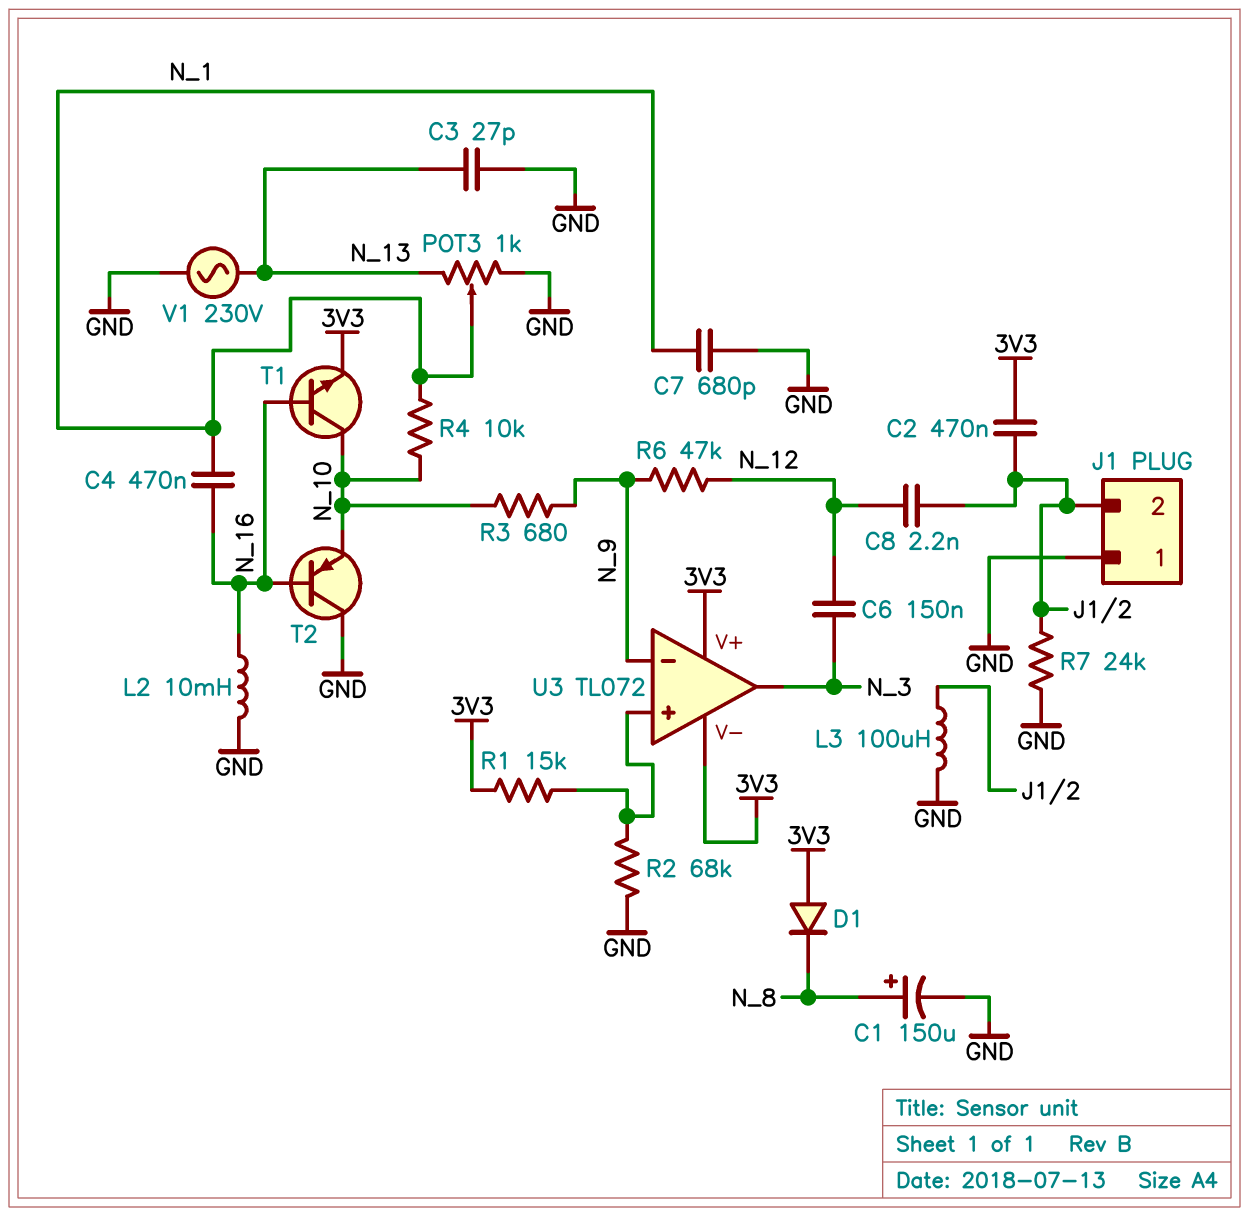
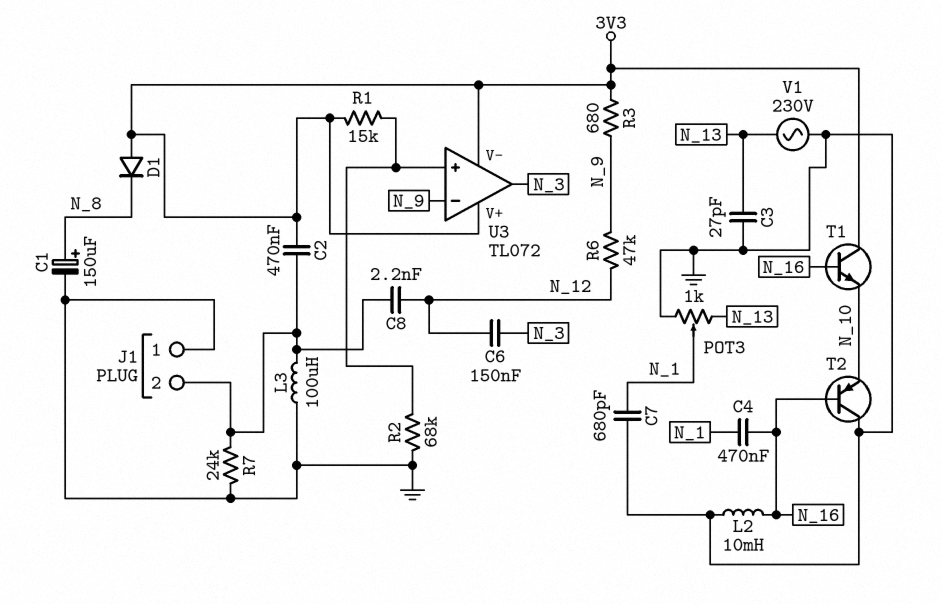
R3: 680 (N_9, N_10) -> 680 (3V3, N_9)
R4: 10k (N_1, N_10) -> none
T1: NPN (B N_16, C N_10, E 3V3) -> NPN (B N_16, C 3V3, E N_10)

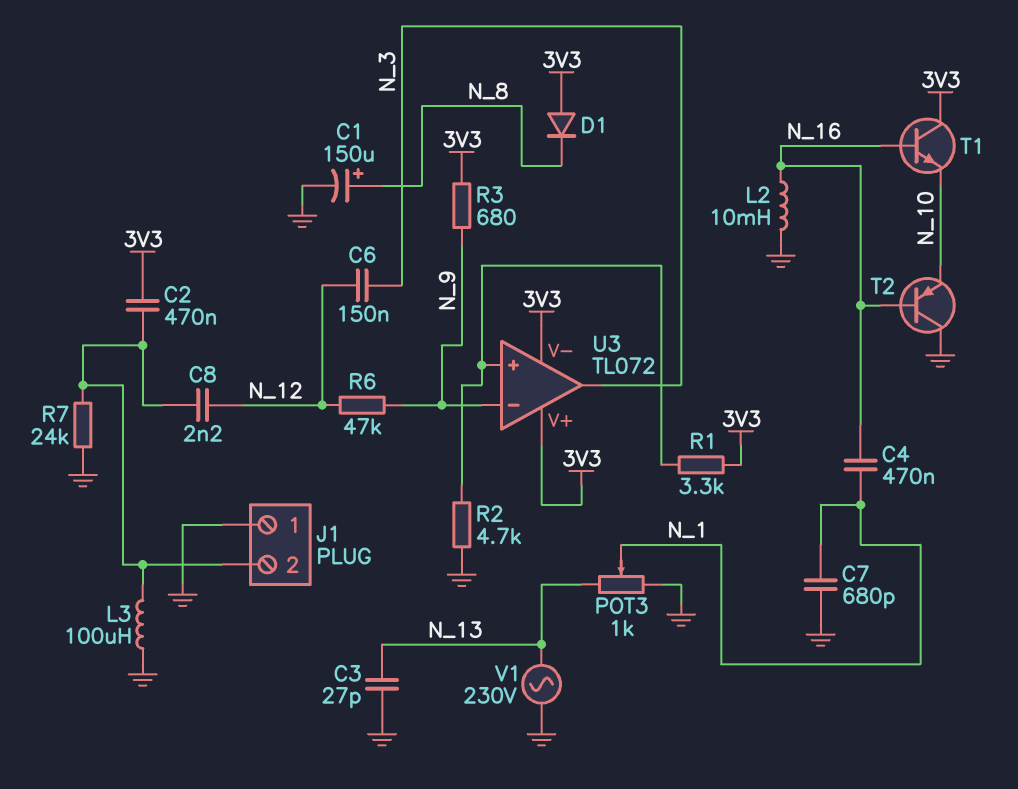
R1: 15k (3V3, U3/in+) -> 3.3k (3V3, U3/in+)
R2: 68k (GND, U3/in+) -> 4.7k (GND, U3/in+)

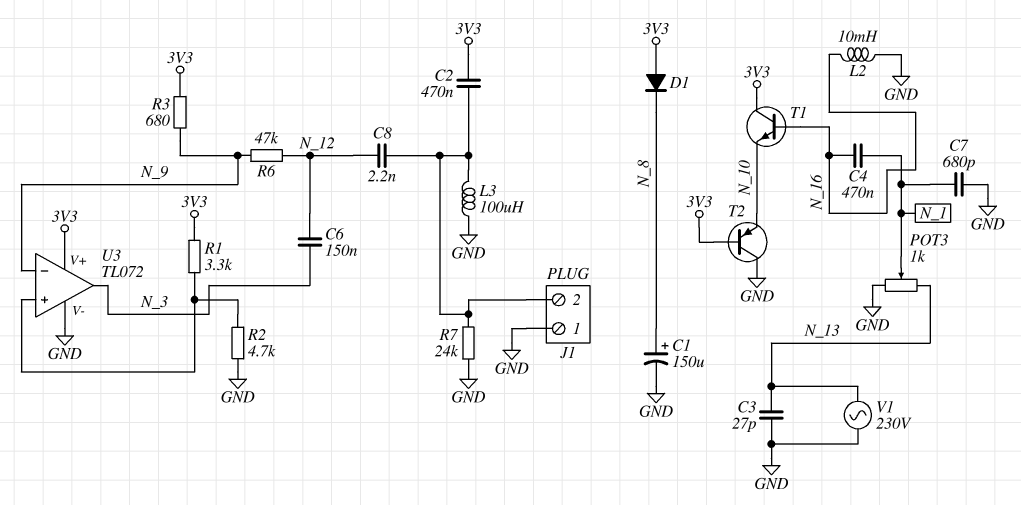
T2: PNP (B N_16, C GND, E N_10) -> PNP (B 3V3, C GND, E N_10)
U3 pin V-: 3V3 -> GND

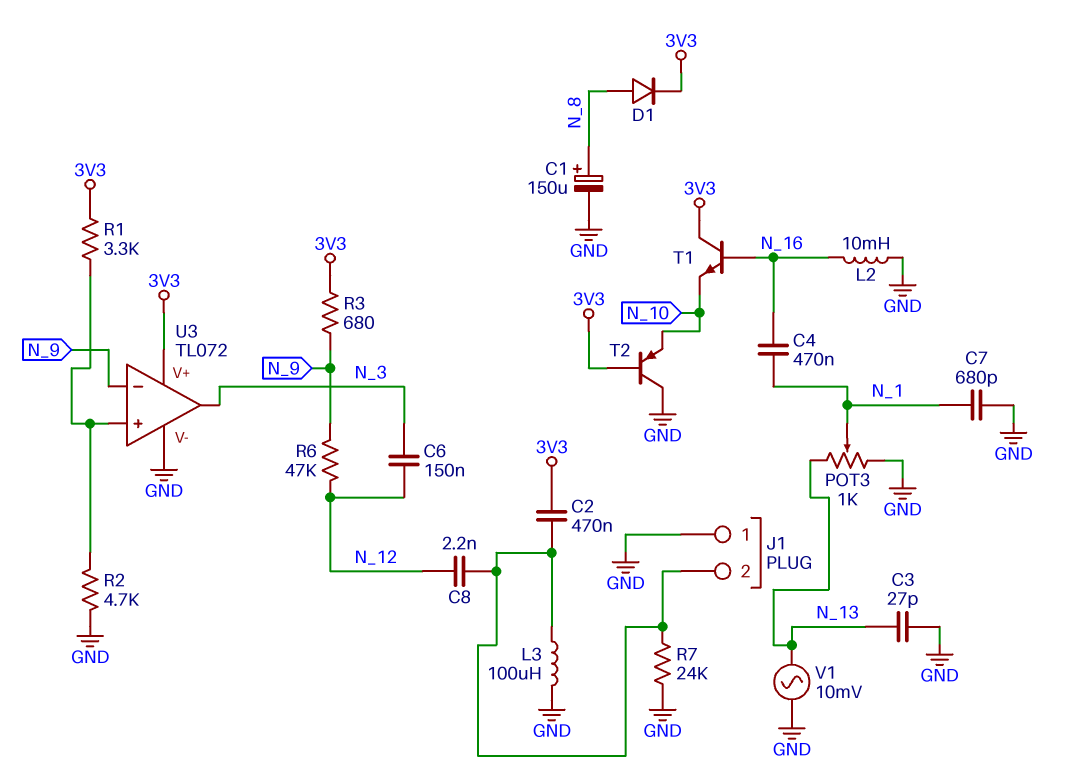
D1: diode (A 3V3, K N_8) -> diode (A N_8, K 3V3)
V1: AC 230V (GND, N_13) -> AC 10mV (GND, N_13)

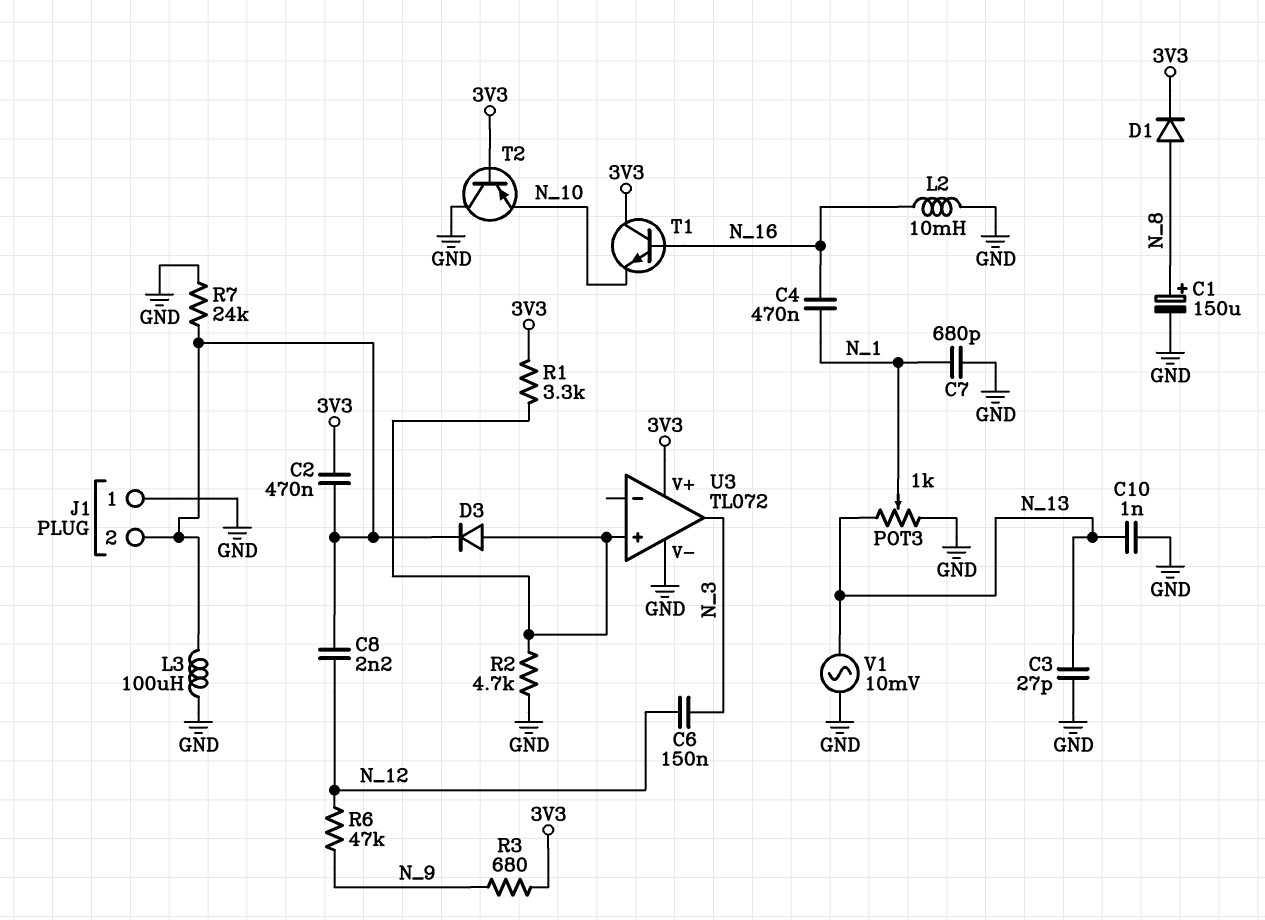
C10: none -> 1nF (GND, N_13)
D3: none -> diode (A U3/in+, K J1/2)
U3 pin in-: N_9 -> none

